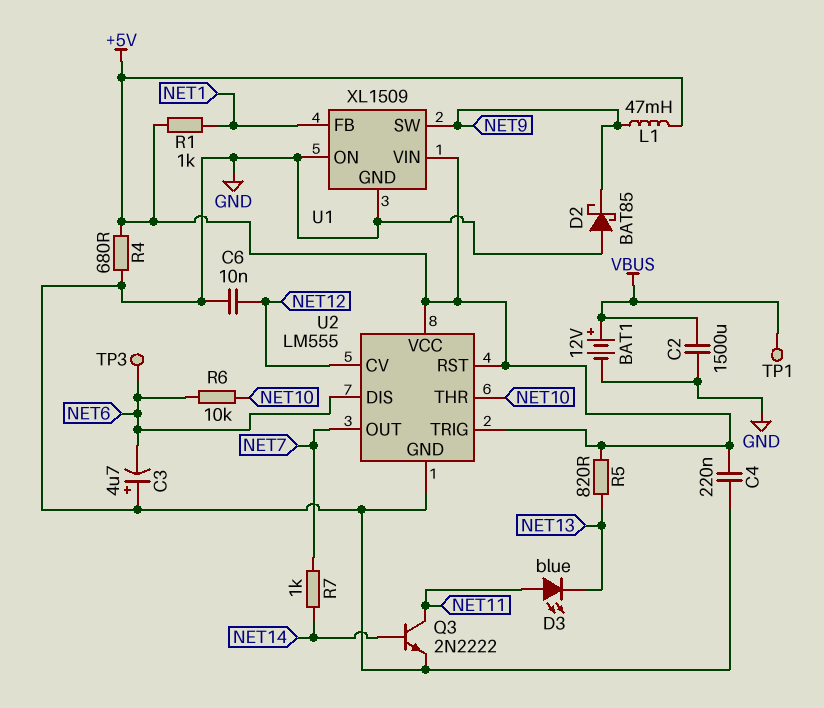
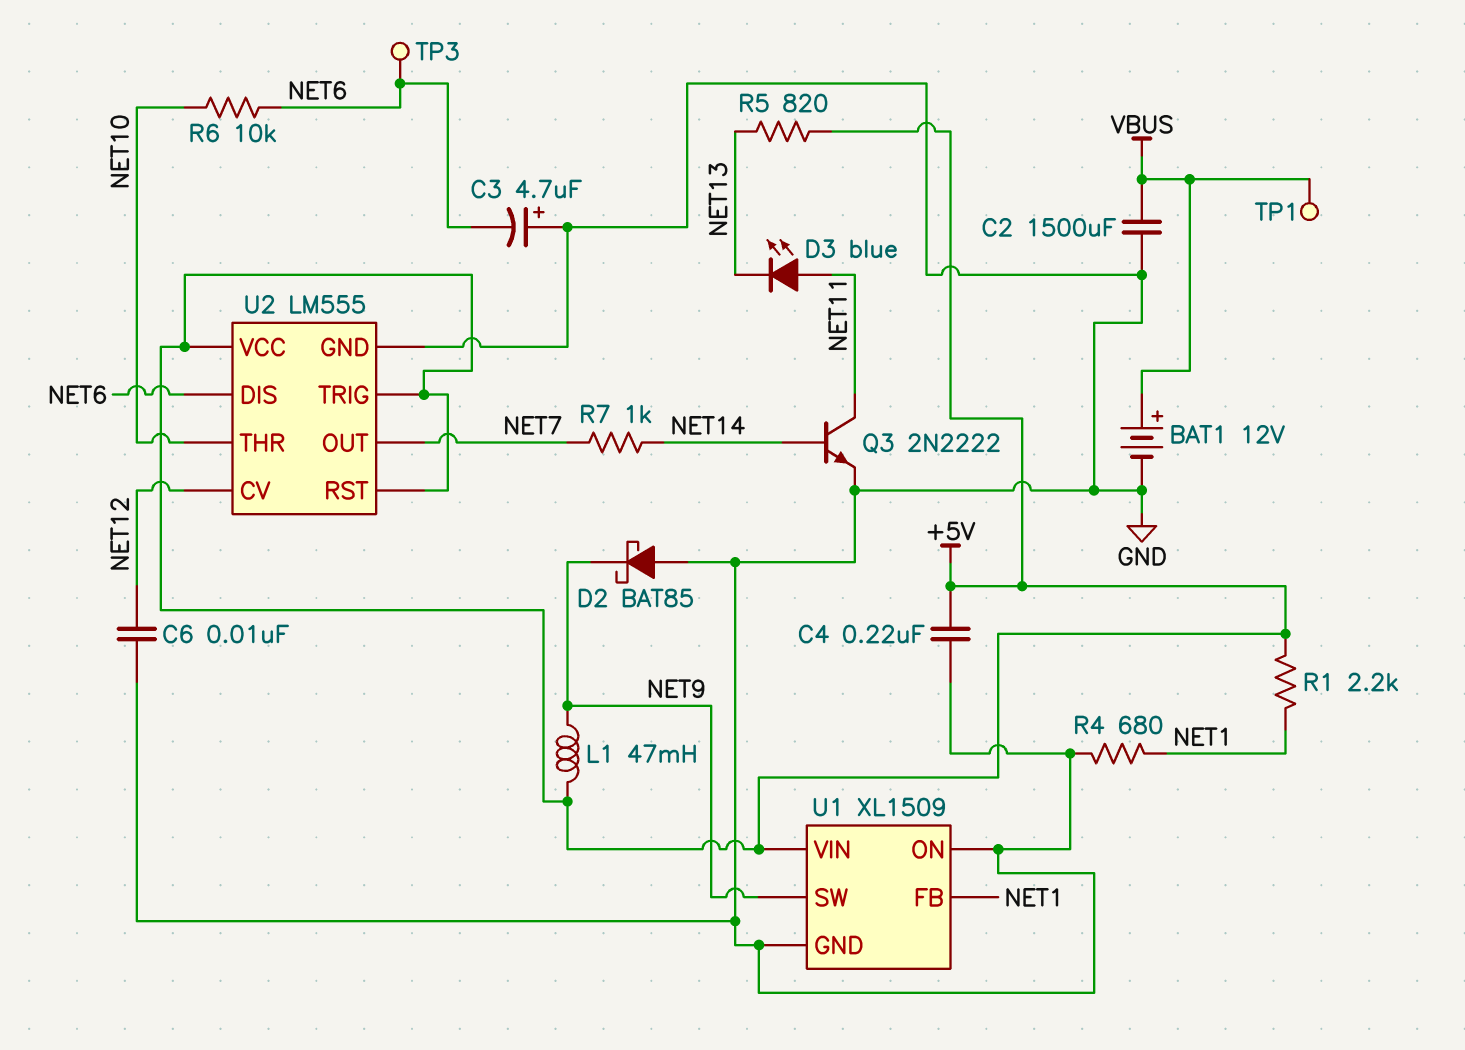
R1: 1k (+5V, NET1) -> 2.2k (+5V, NET1)
R4: 680 (+5V, GND) -> 680 (GND, NET1)

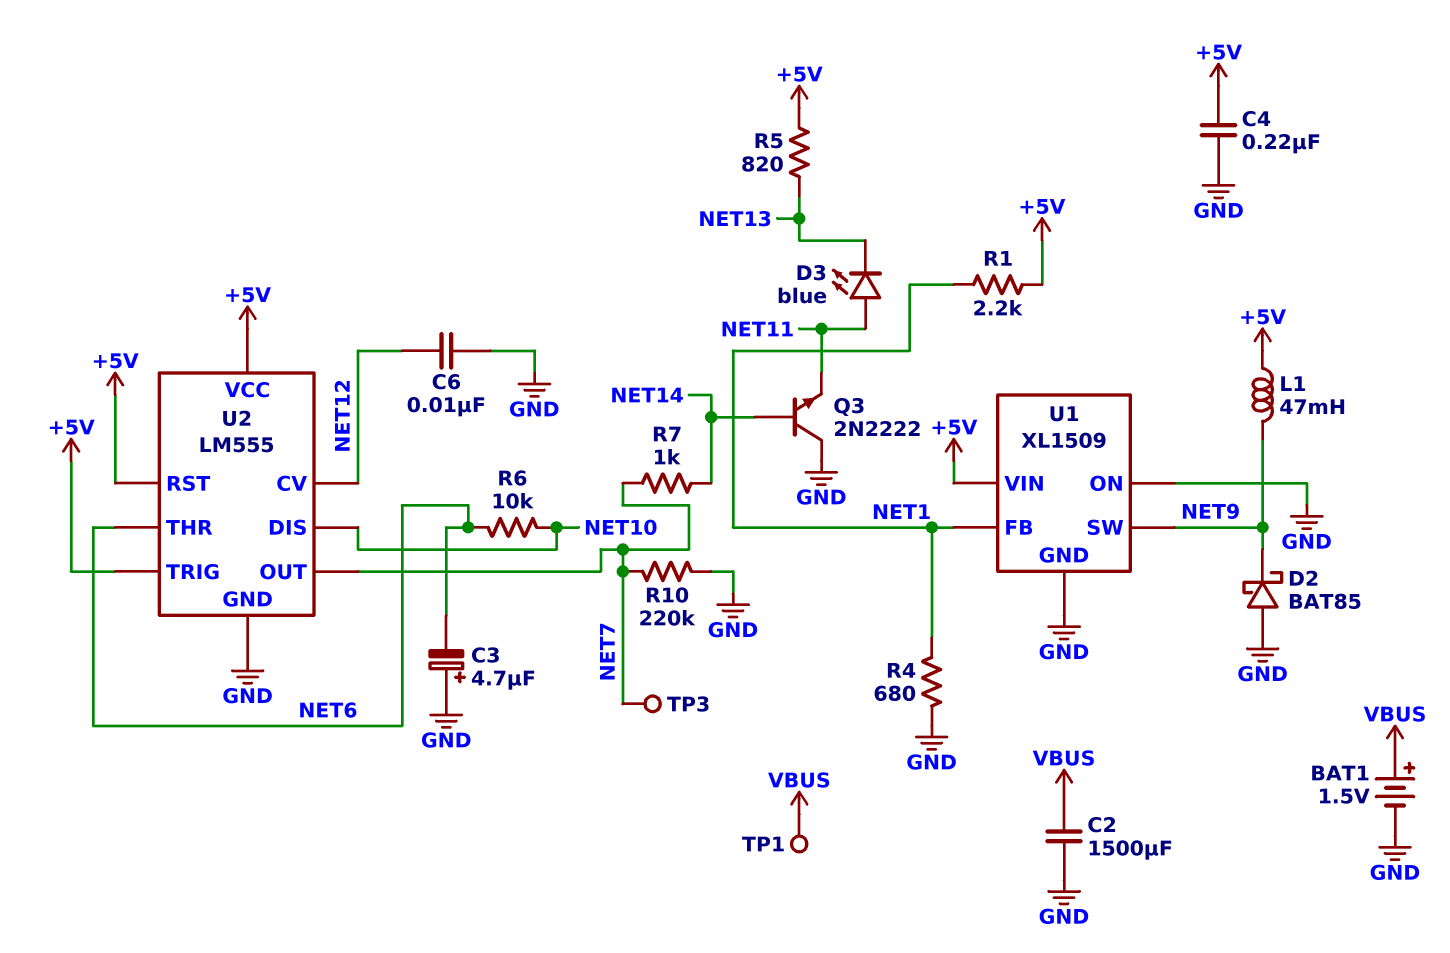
BAT1: 12V (plus VBUS, minus GND) -> 1.5V (plus VBUS, minus GND)
Q3: NPN 2N2222 (B NET14, C NET11, E GND) -> NPN 2N2222 (B NET14, C GND, E NET11)
R10: none -> 220k (GND, NET7)
TP3: test point (NET6) -> test point (NET7)
U2 pin DIS: NET6 -> NET10
U2 pin THR: NET10 -> NET6

